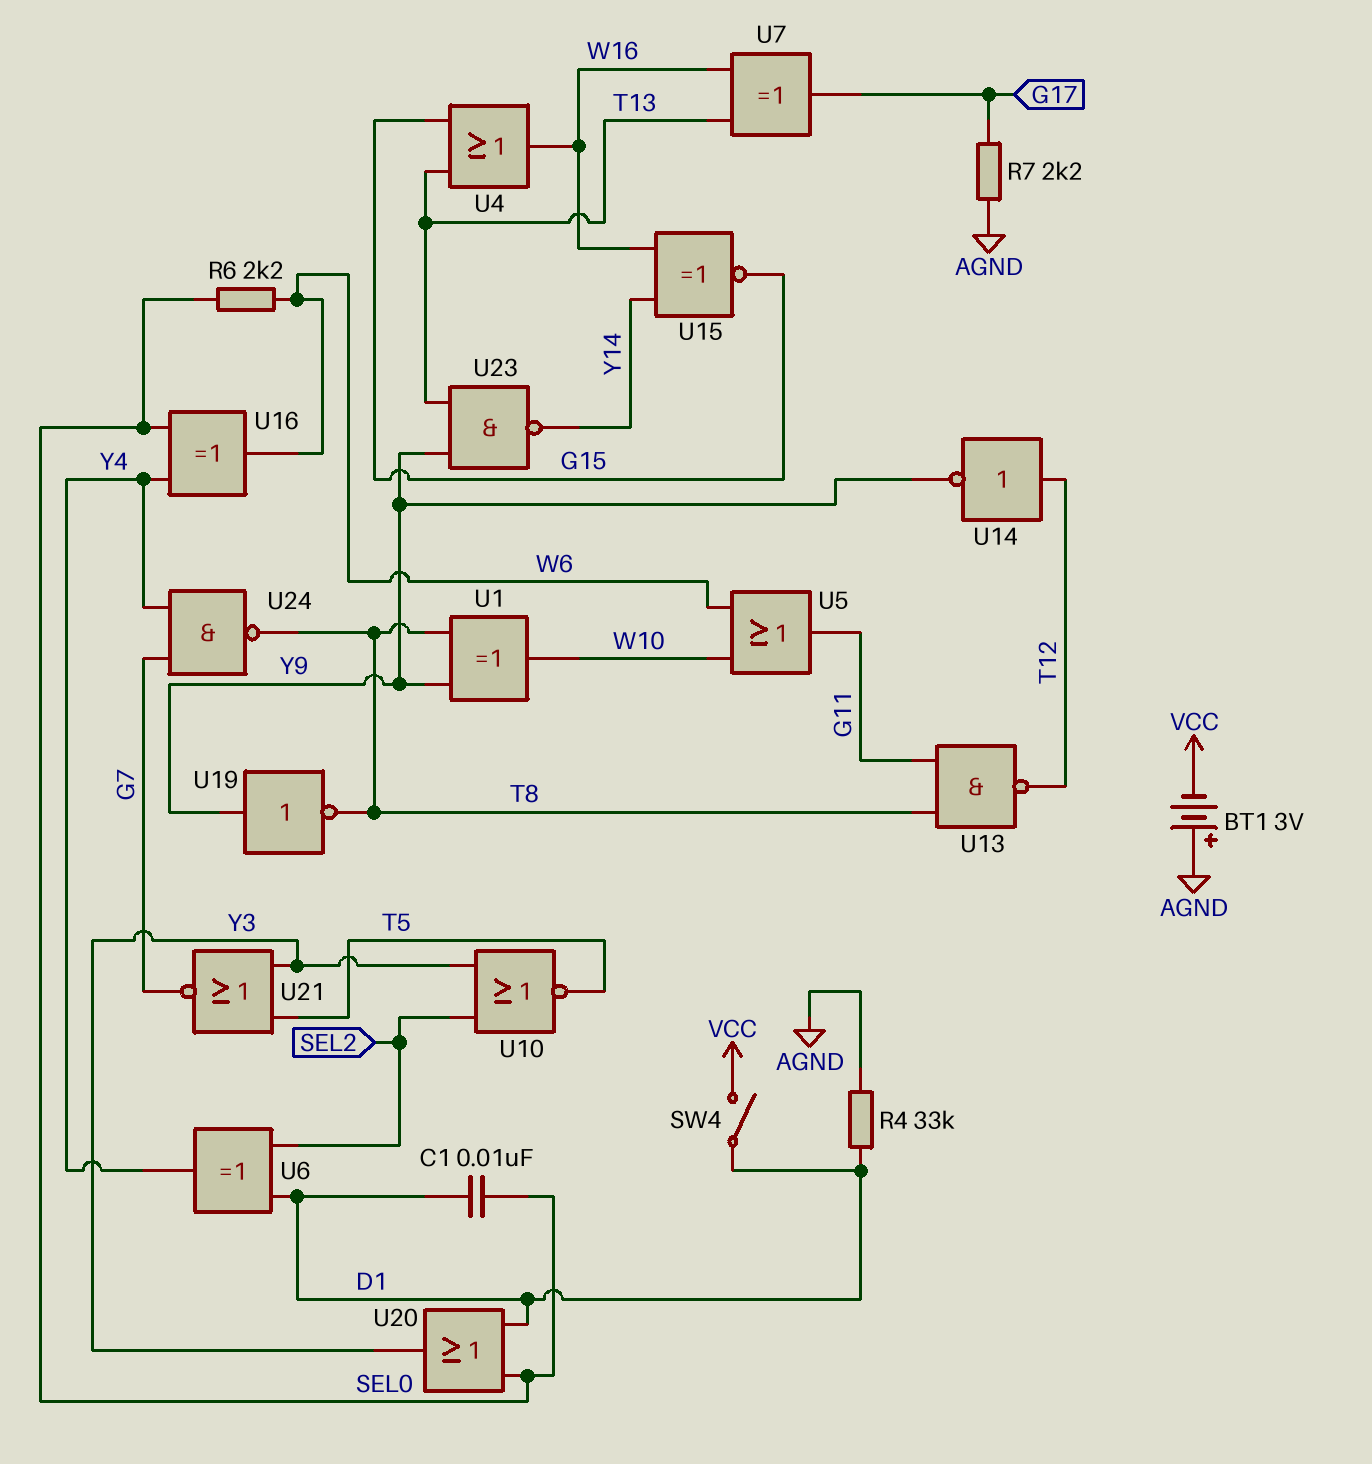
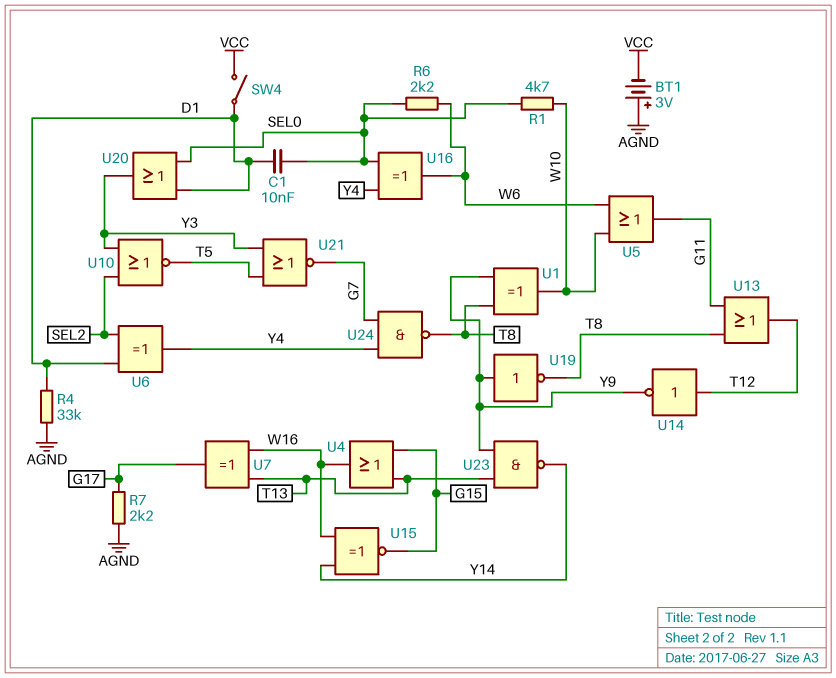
R1: none -> 4.7k (SEL0, W10)
U13: NAND (in G11, in T8, out T12) -> OR (in G11, in T8, out T12)

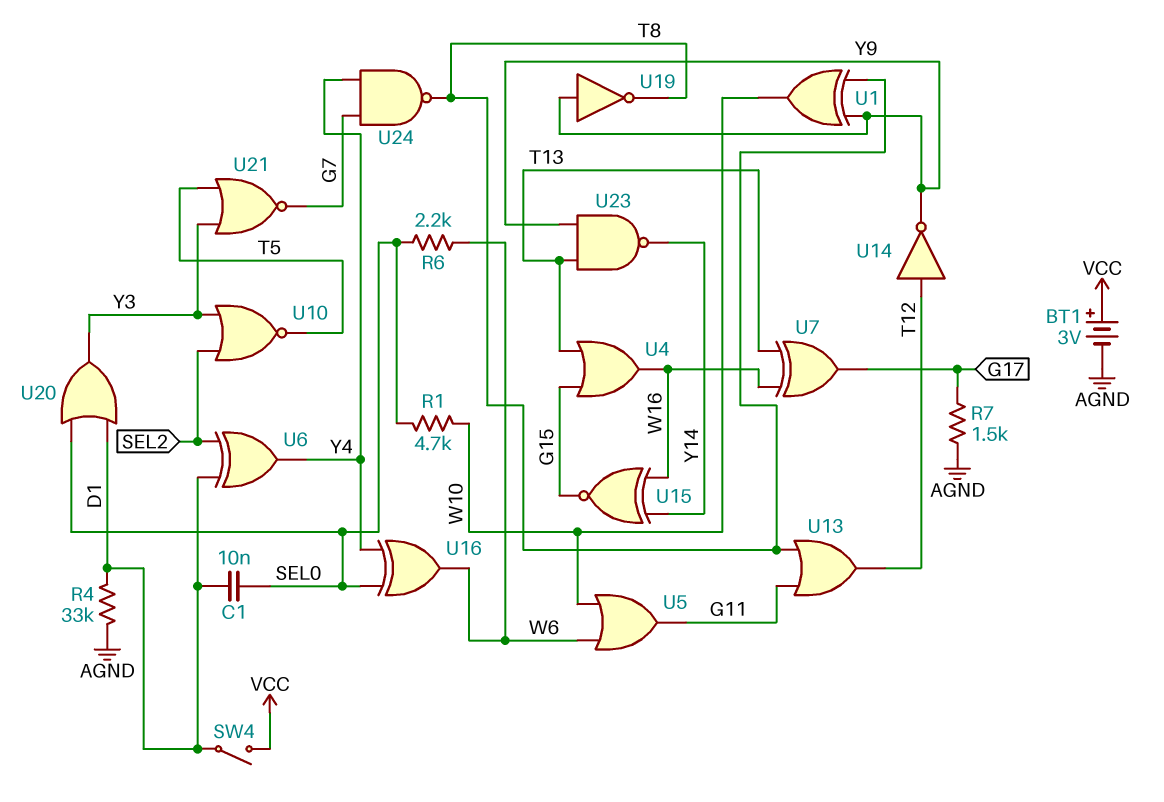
BT1: 3V (plus AGND, minus VCC) -> 3V (plus VCC, minus AGND)
R7: 2.2k (AGND, G17) -> 1.5k (AGND, G17)

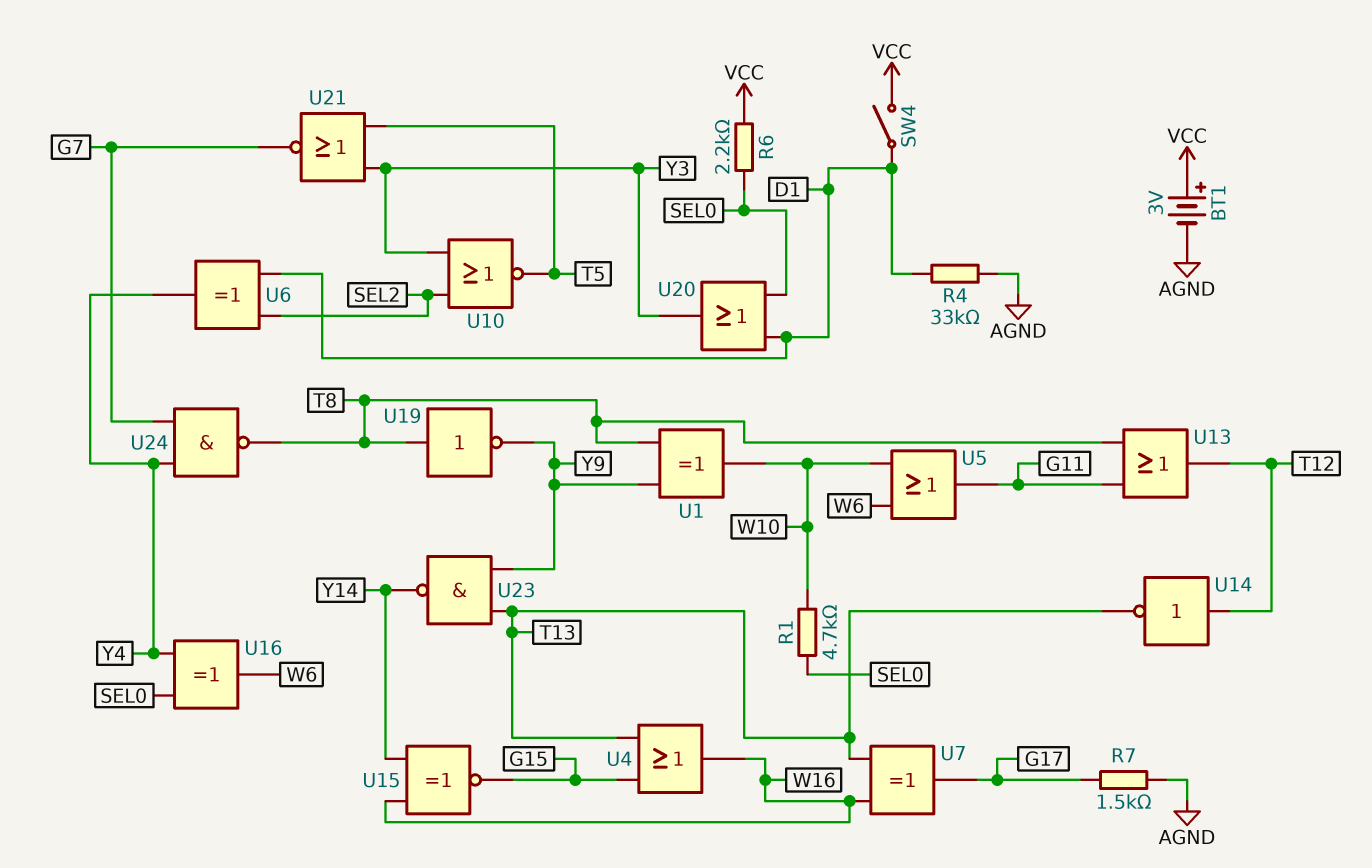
C1: 10nF (D1, SEL0) -> none
R6: 2.2k (SEL0, W6) -> 2.2k (SEL0, VCC)
U14: NOT (in T12, out Y9) -> NOT (in T12, out T13)
U19: NOT (in Y9, out T8) -> NOT (in T8, out Y9)

